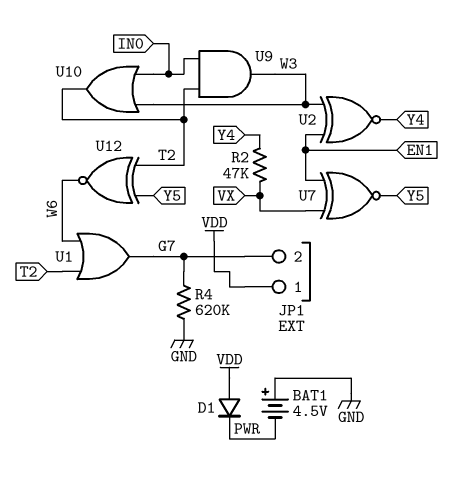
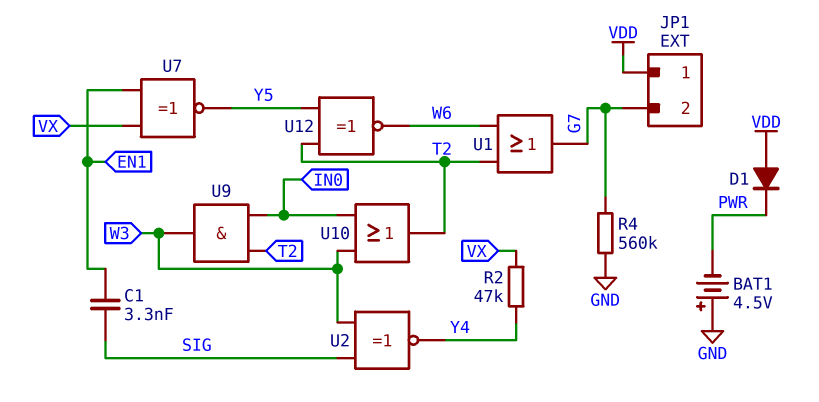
C1: none -> 3.3nF (EN1, SIG)
R4: 620k (G7, GND) -> 560k (G7, GND)
U2: XNOR (in EN1, in W3, out Y4) -> XNOR (in SIG, in W3, out Y4)

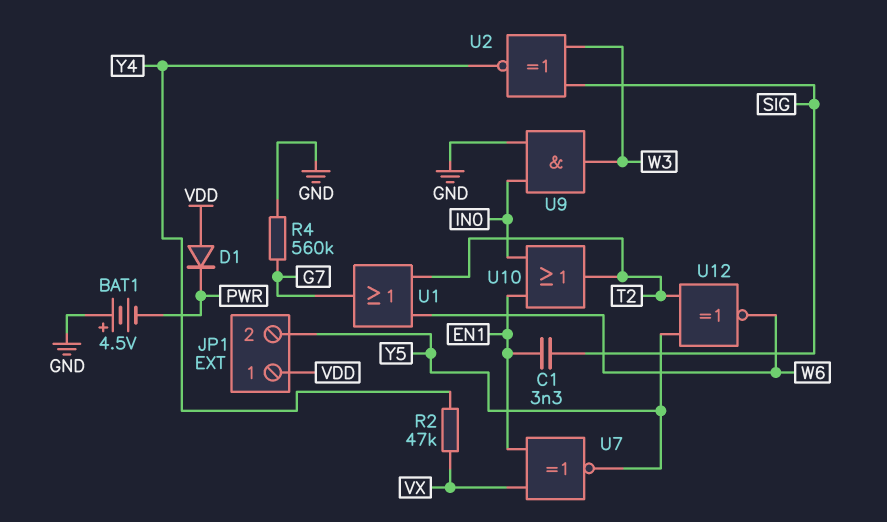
JP1 pin 2: G7 -> Y5
U9: AND (in IN0, in T2, out W3) -> AND (in GND, in IN0, out W3)
U10: OR (in IN0, in W3, out T2) -> OR (in EN1, in IN0, out T2)

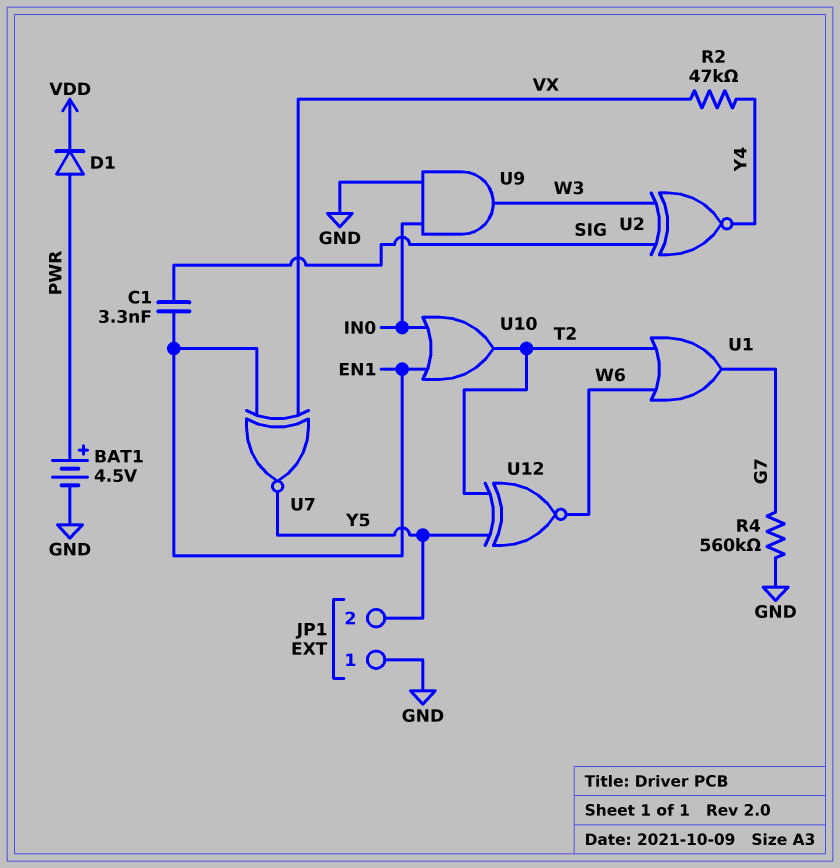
BAT1: 4.5V (plus GND, minus PWR) -> 4.5V (plus PWR, minus GND)
D1: diode (A VDD, K PWR) -> diode (A PWR, K VDD)
JP1 pin 1: VDD -> GND

